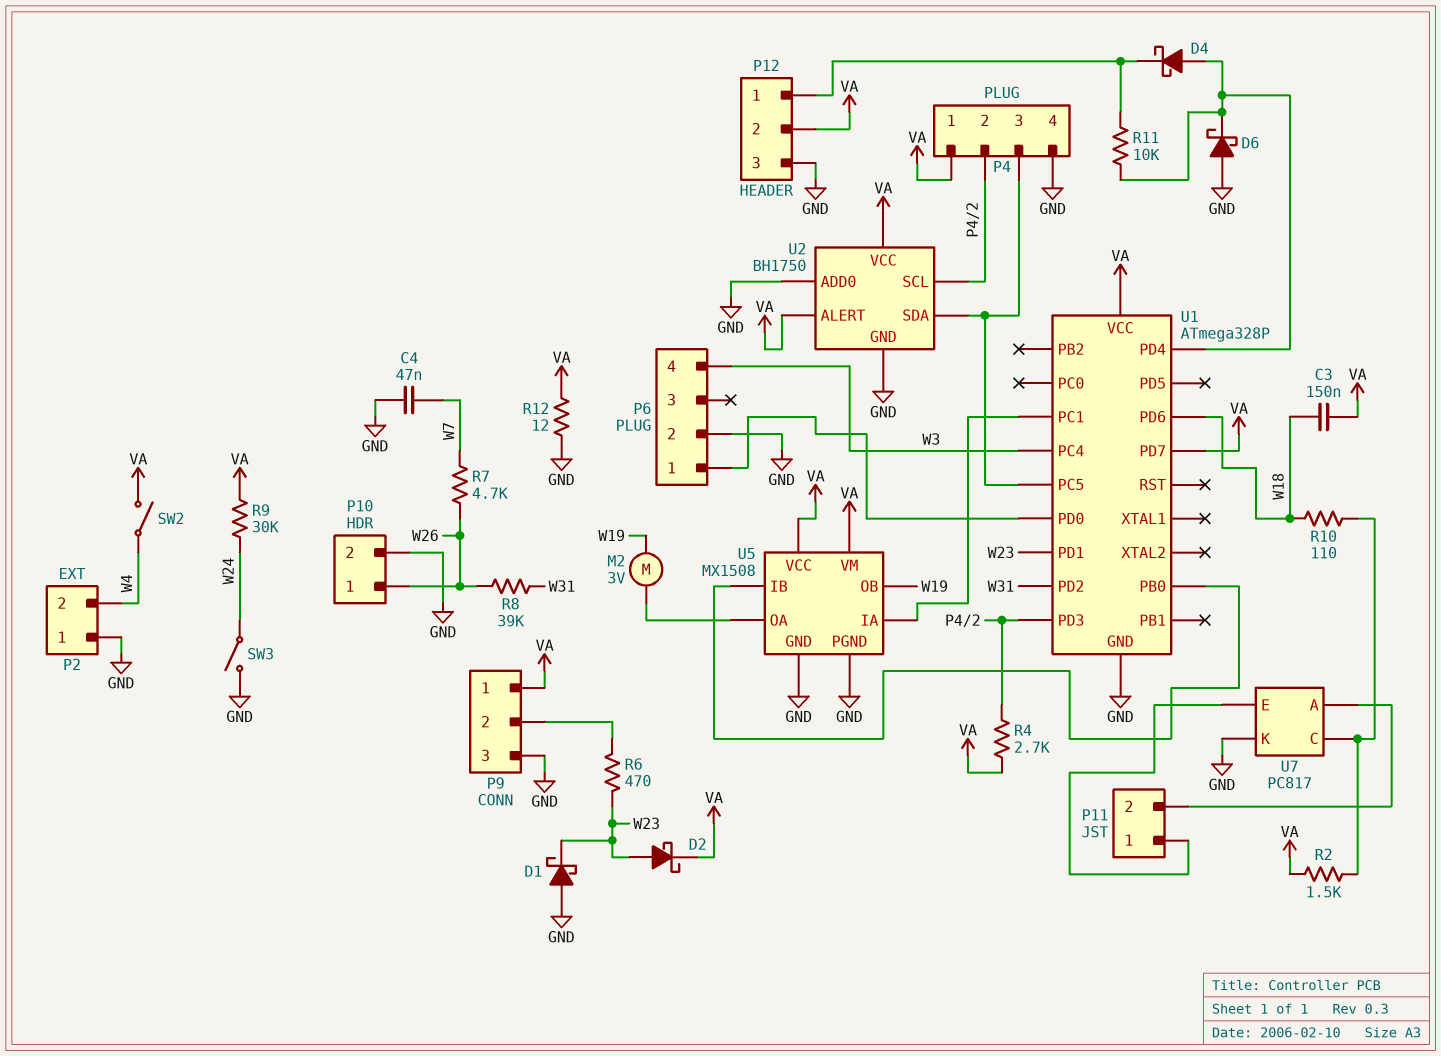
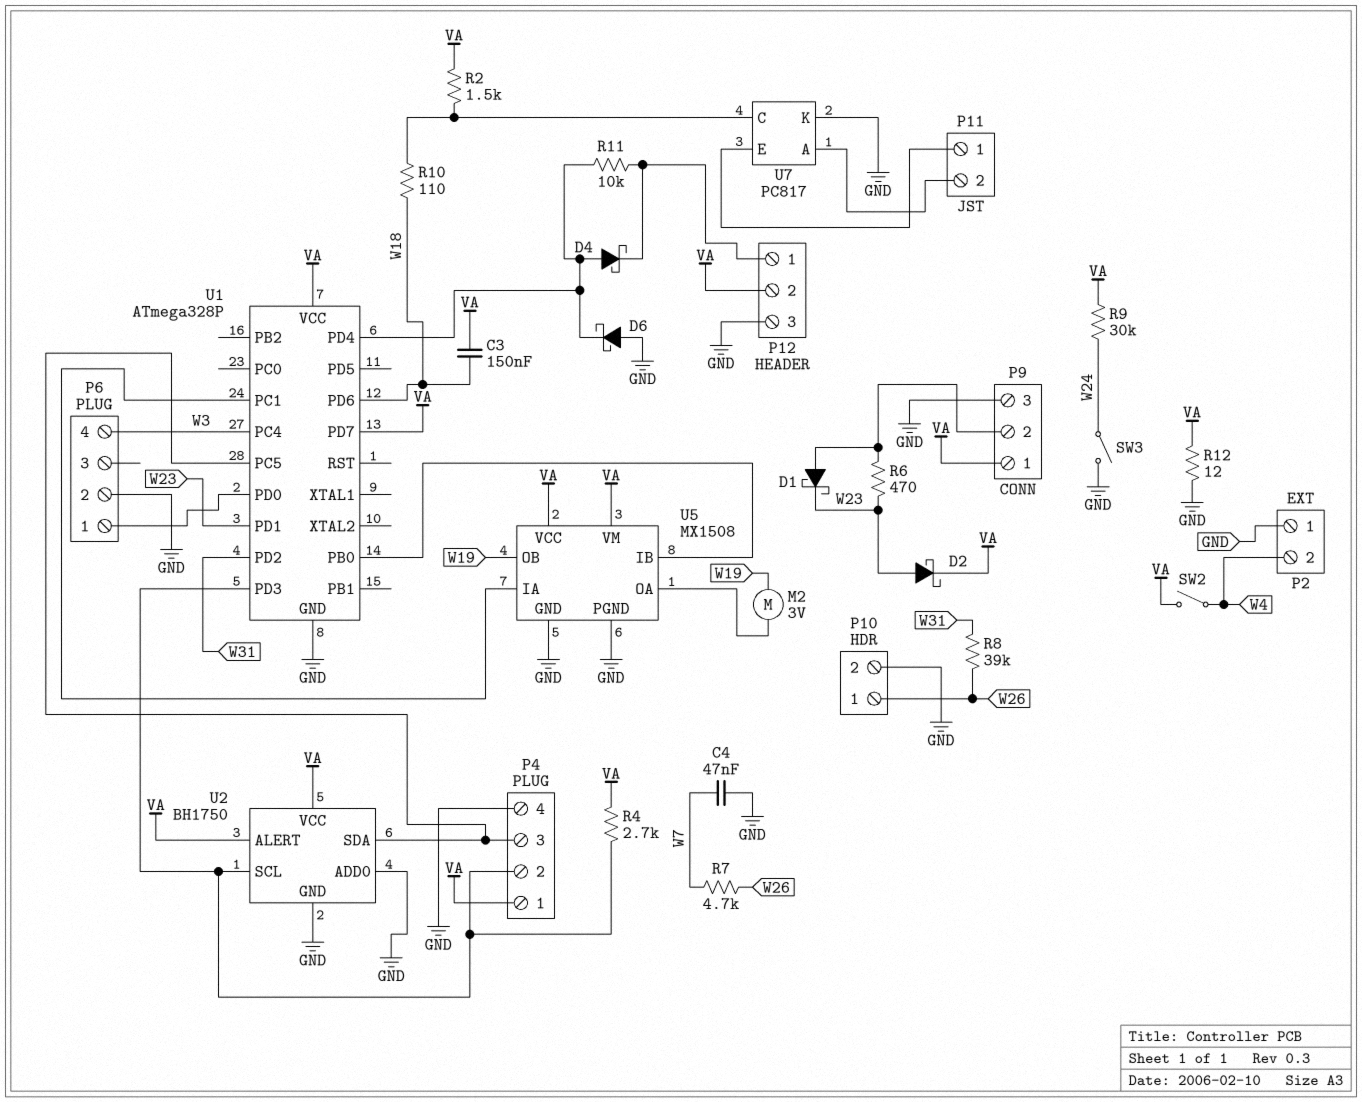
D1: schottky (A GND, K W23) -> schottky (A P9/2, K W23)

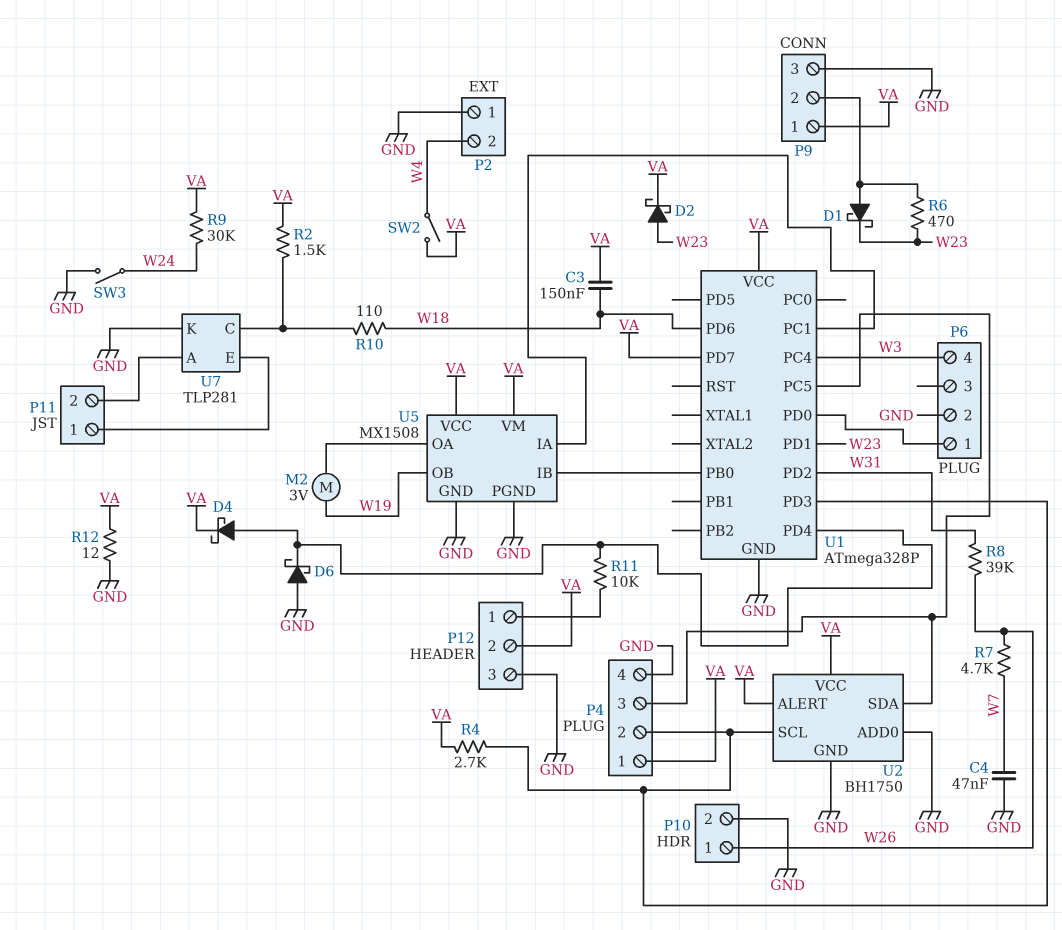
D4: schottky (A U1/PD4, K P12/1) -> schottky (A U1/PD4, K VA)
U7: PC817 -> TLP281

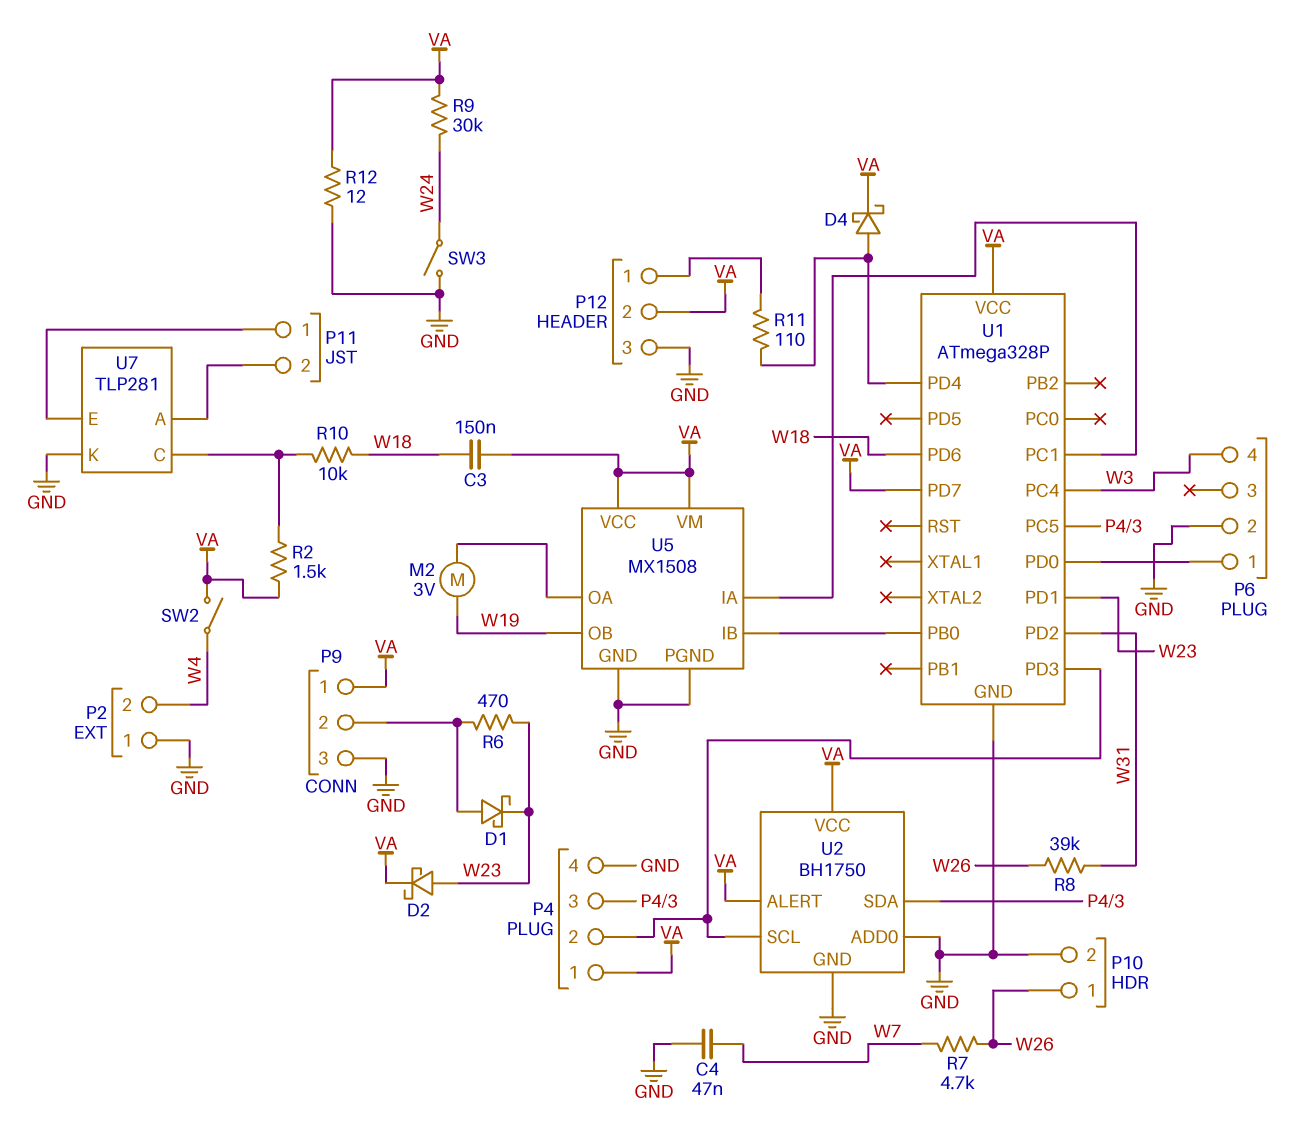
D6: schottky (A GND, K U1/PD4) -> none
R4: 2.7k (P4/2, VA) -> none
R10: 110 (U7/C, W18) -> 10k (U7/C, W18)
R11: 10k (P12/1, U1/PD4) -> 110 (P12/1, U1/PD4)

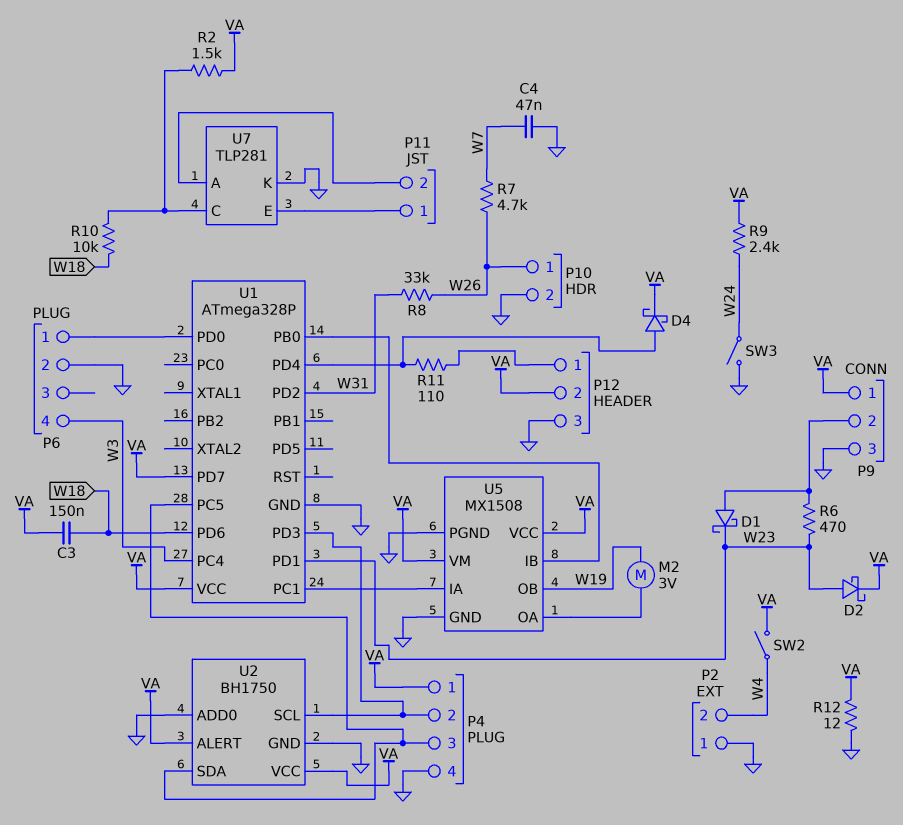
R8: 39k (W26, W31) -> 33k (W26, W31)
R9: 30k (VA, W24) -> 2.4k (VA, W24)

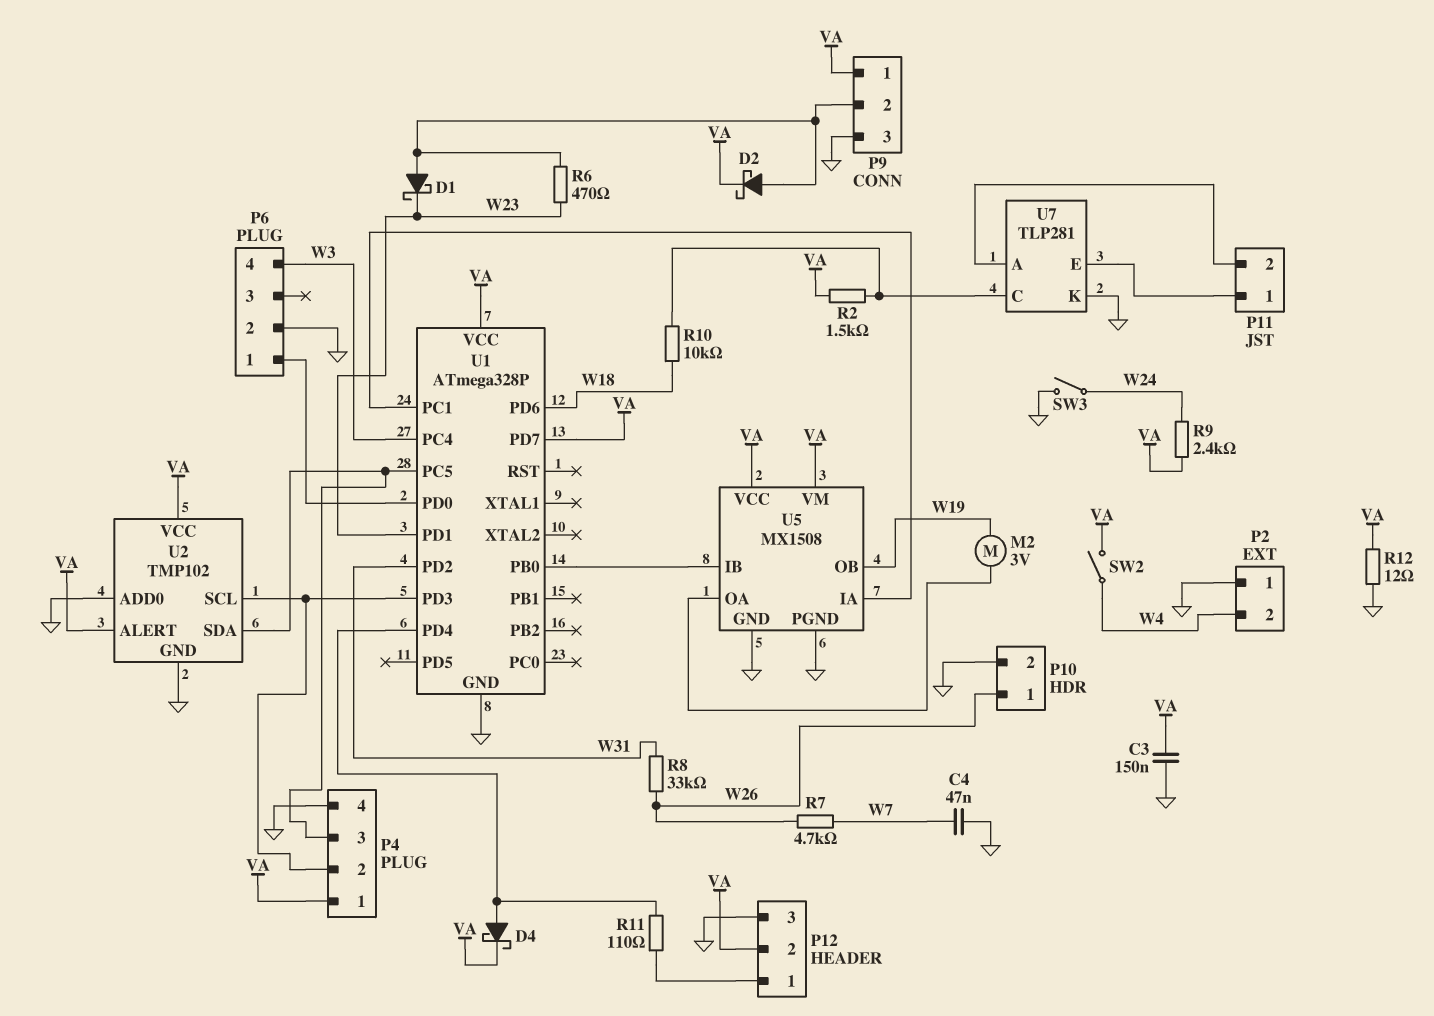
C3: 150nF (VA, W18) -> 150nF (GND, VA)
D2: schottky (A W23, K VA) -> schottky (A P9/2, K VA)
U2: BH1750 -> TMP102

